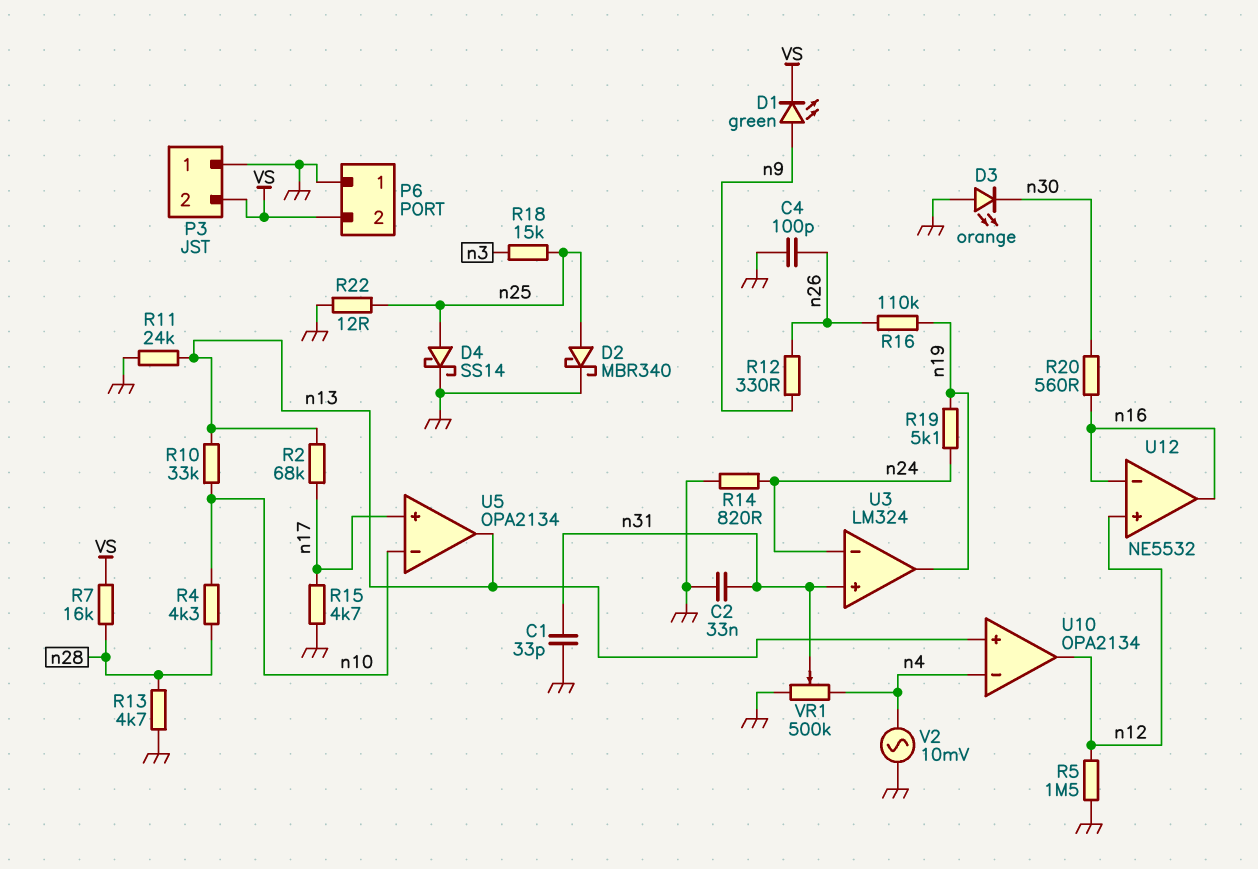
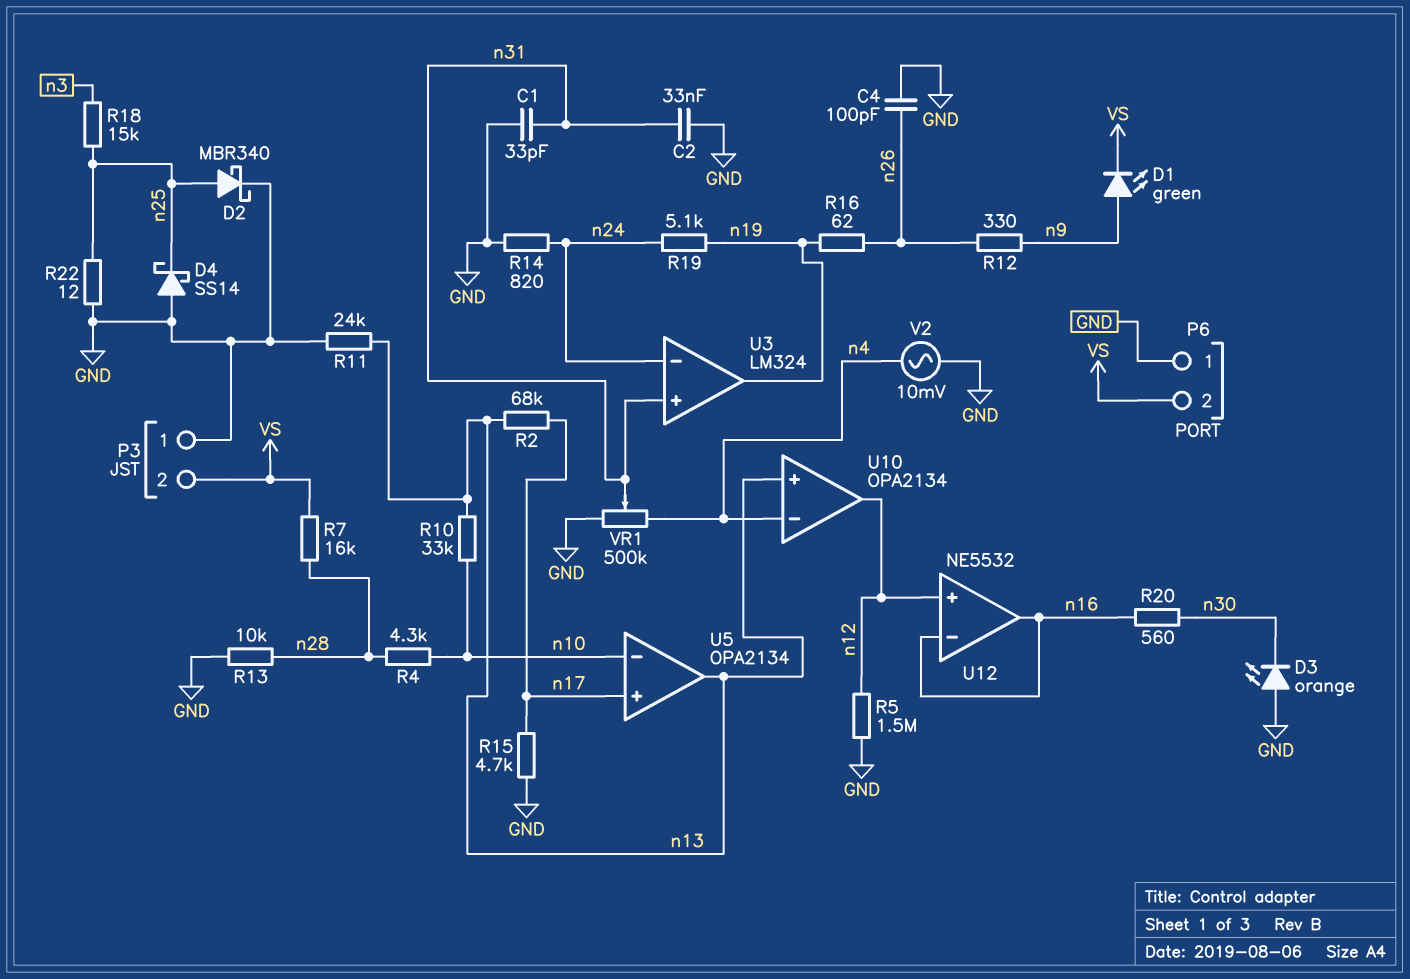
D4: schottky SS14 (A n25, K GND) -> schottky SS14 (A GND, K n25)
R13: 4.7k (GND, n28) -> 10k (GND, n28)
R16: 110k (n19, n26) -> 62 (n19, n26)

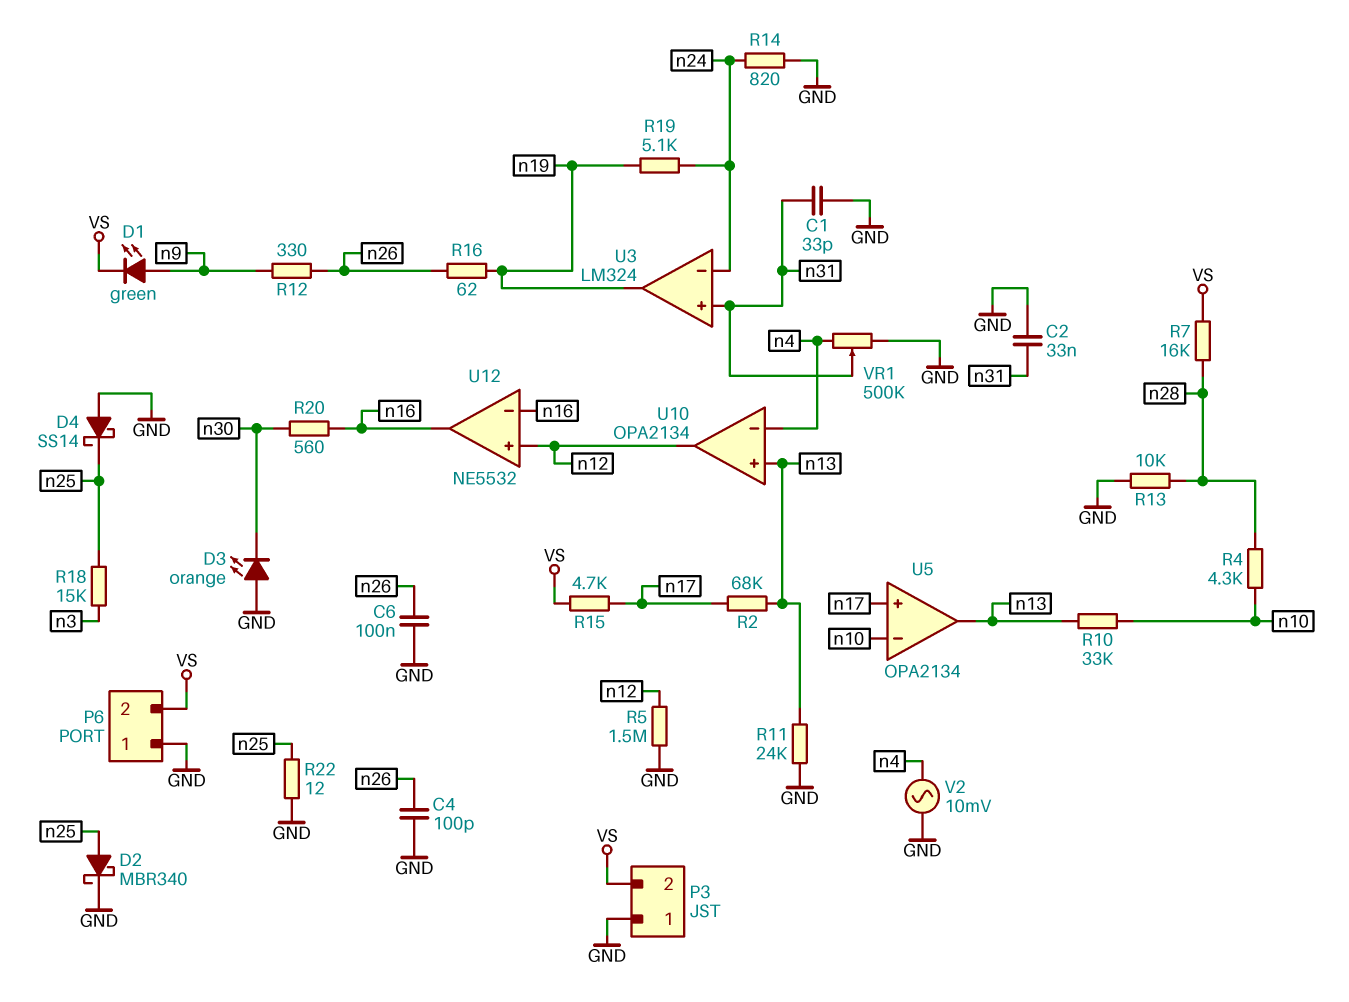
C6: none -> 100nF (GND, n26)
R15: 4.7k (GND, n17) -> 4.7k (VS, n17)

